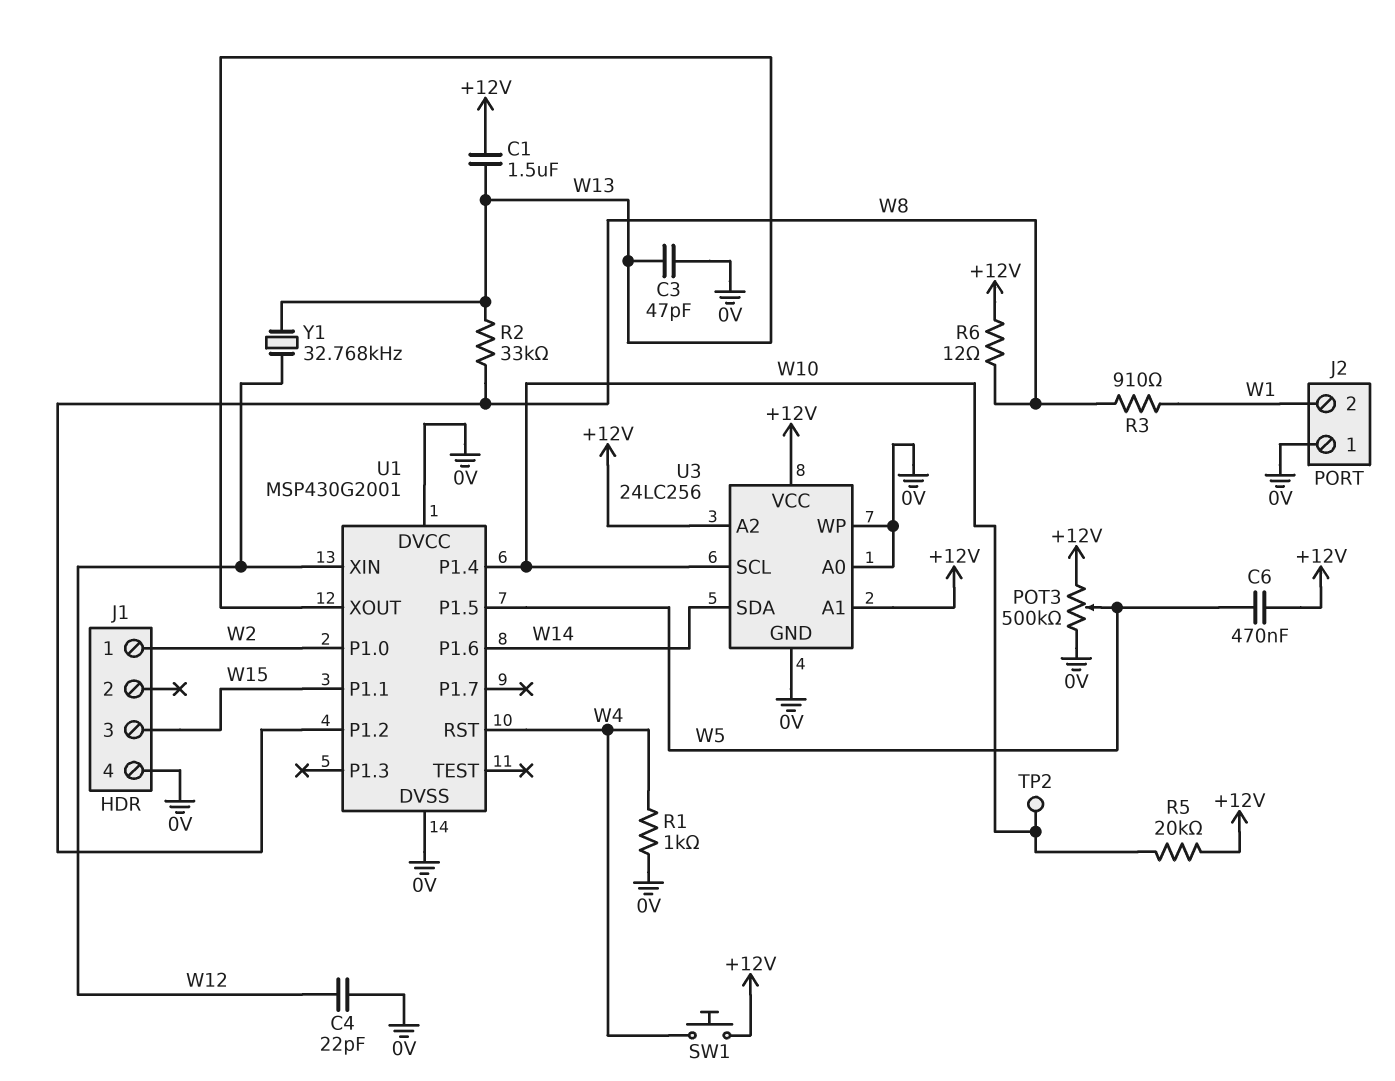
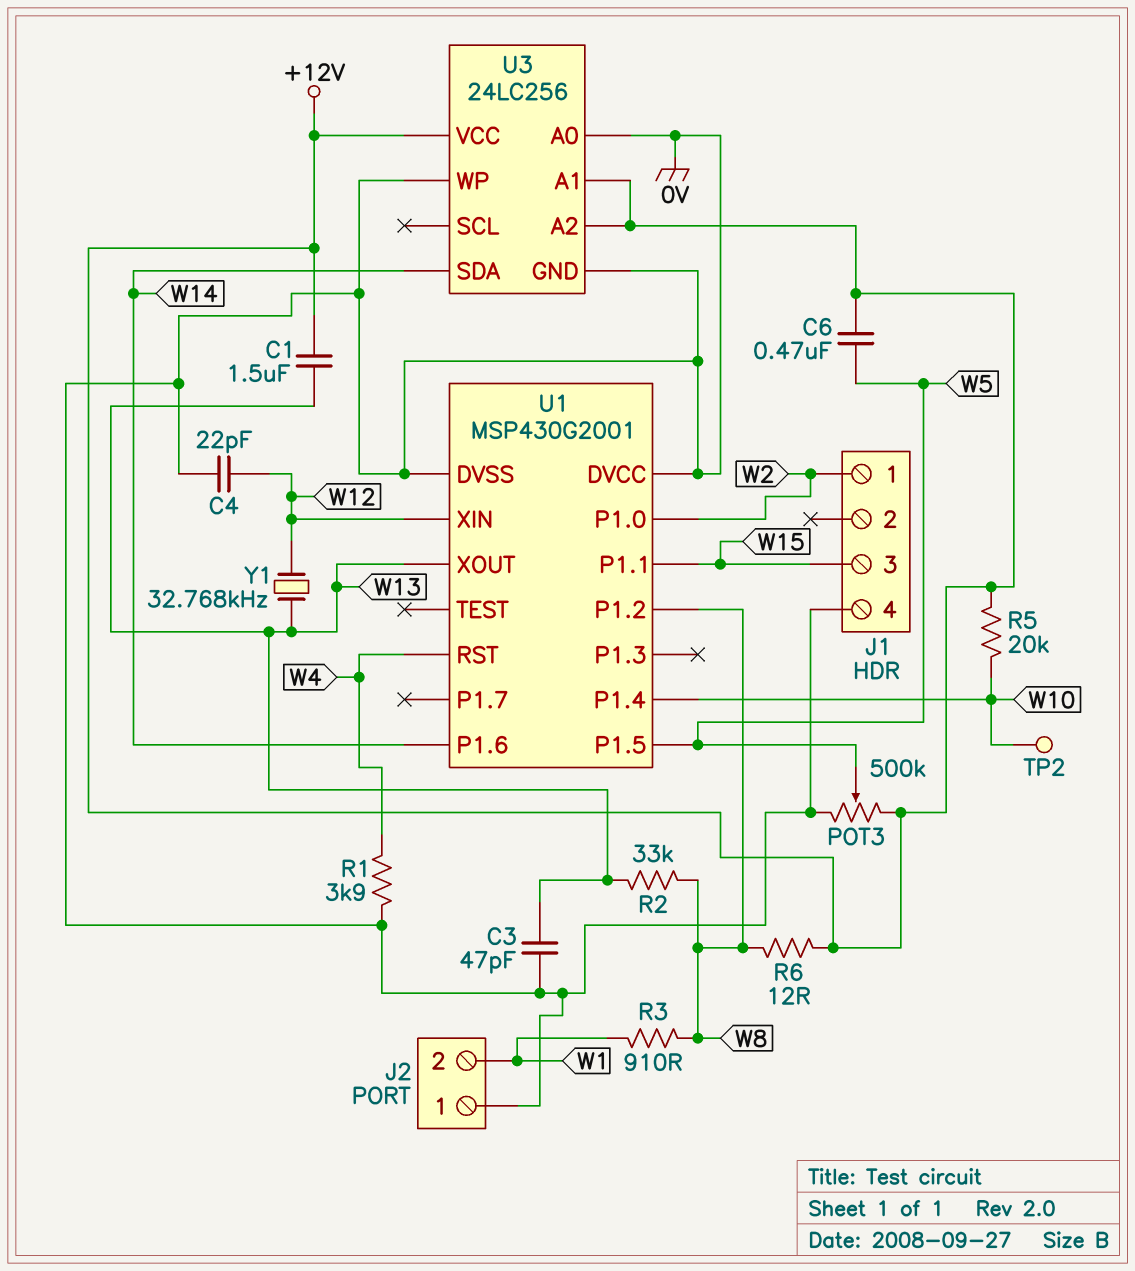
R1: 1k (0V, W4) -> 3.9k (0V, W4)
SW1: button (+12V, W4) -> none
U3 pin SCL: W10 -> none

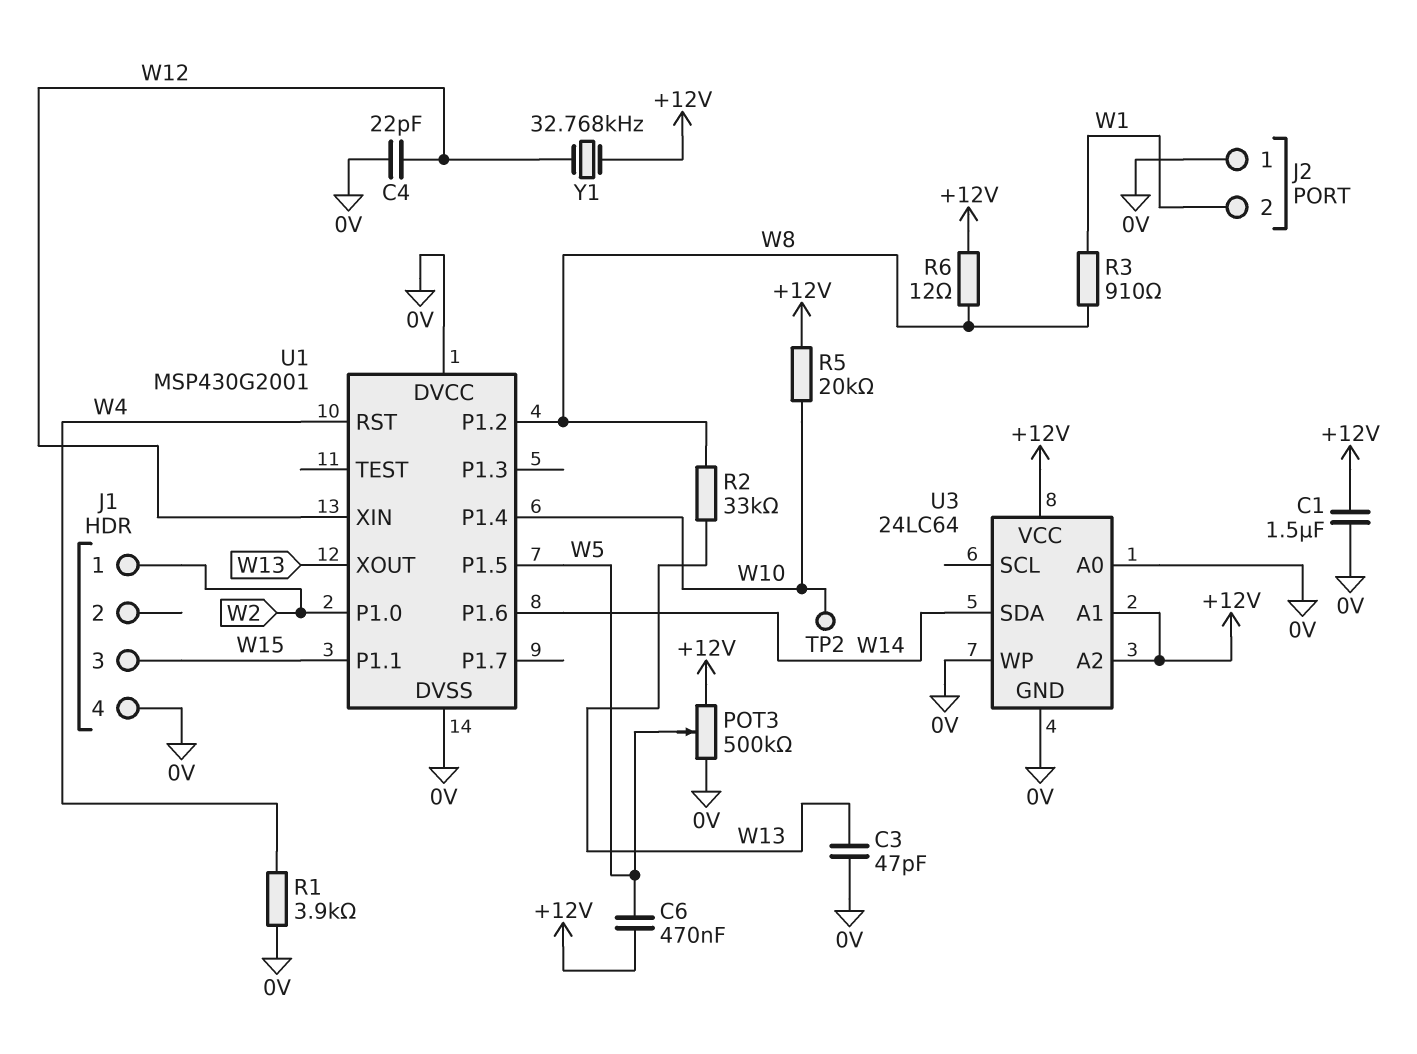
C1: 1.5uF (+12V, W13) -> 1.5uF (+12V, 0V)
U3: 24LC256 -> 24LC64
Y1: 32.768kHz (W12, W13) -> 32.768kHz (+12V, W12)

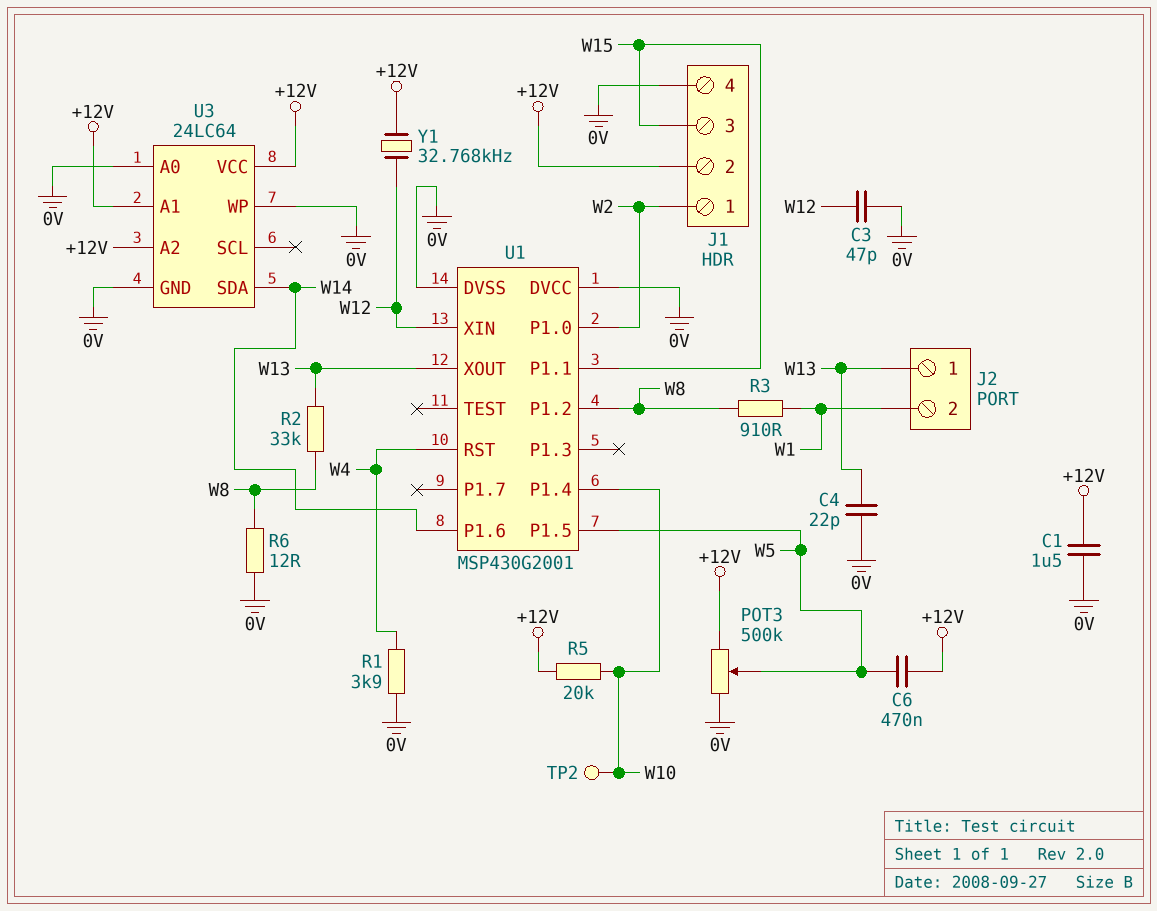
C3: 47pF (0V, W13) -> 47pF (0V, W12)
C4: 22pF (0V, W12) -> 22pF (0V, W13)
J1 pin 2: none -> +12V
J2 pin 1: 0V -> W13
R6: 12 (+12V, W8) -> 12 (0V, W8)

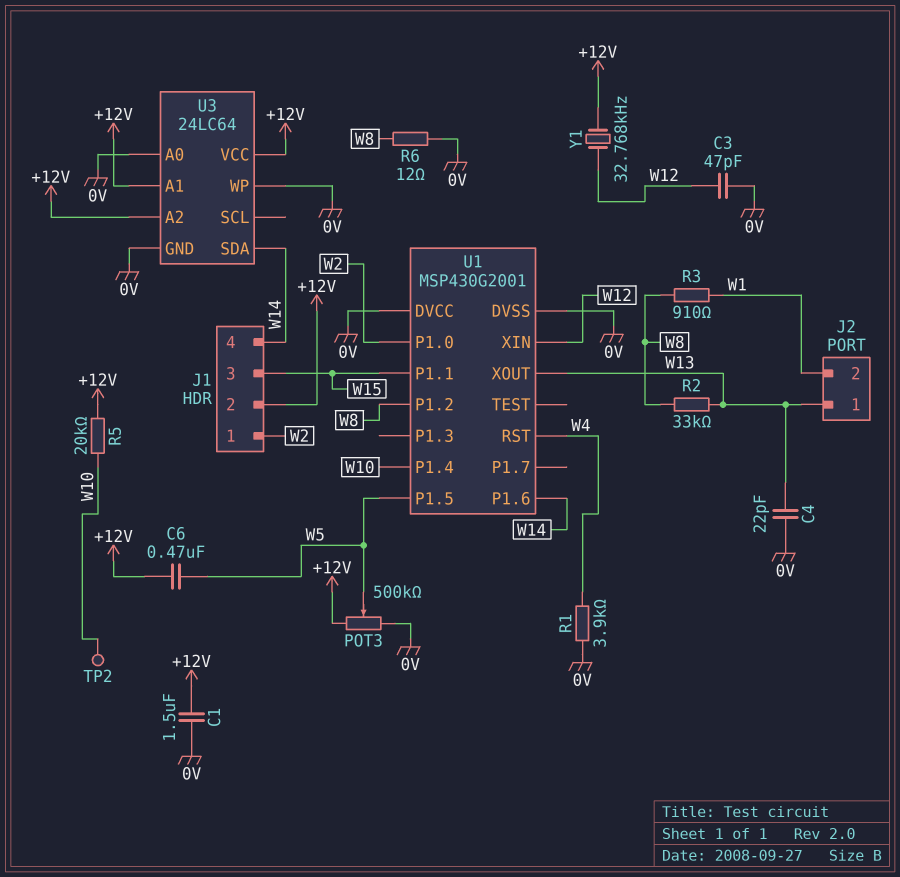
J1 pin 4: 0V -> W14

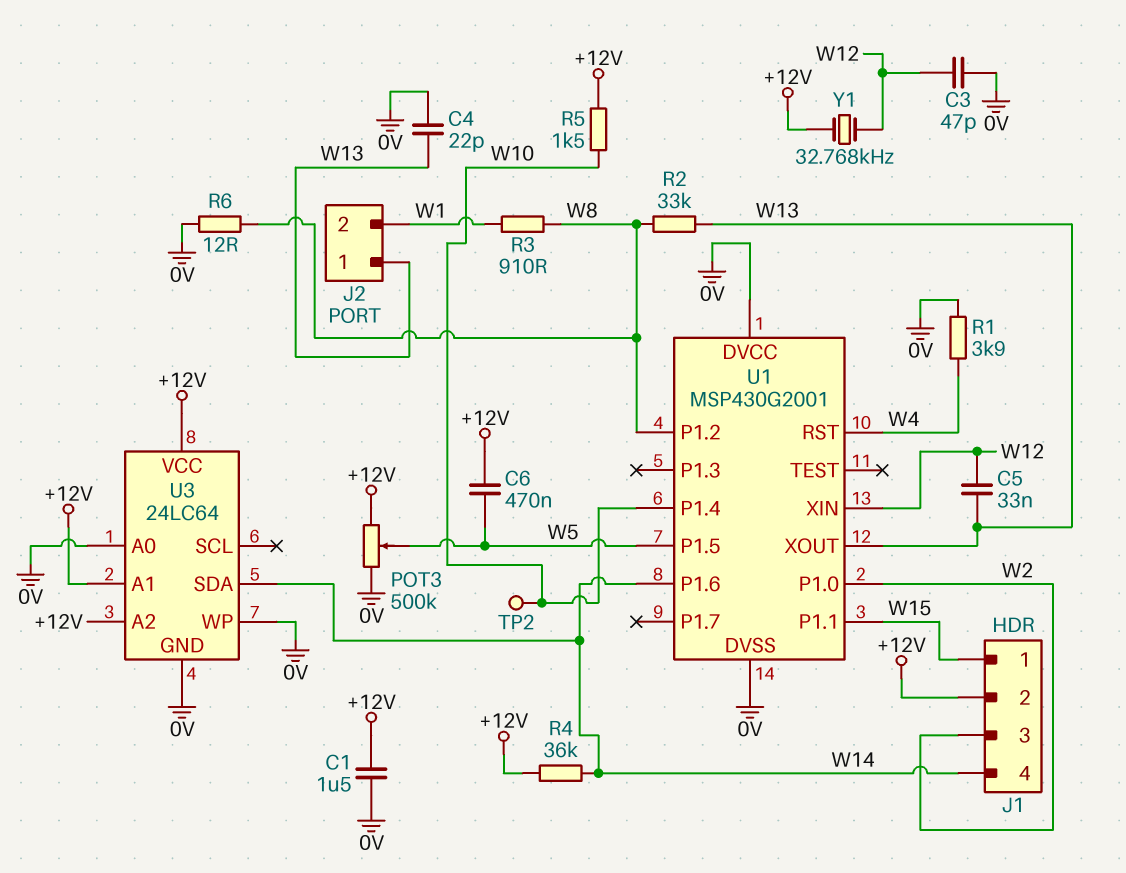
C5: none -> 33nF (W12, W13)
J1 pin 1: W2 -> W15
J1 pin 3: W15 -> W2
R4: none -> 36k (+12V, W14)
R5: 20k (+12V, W10) -> 1.5k (+12V, W10)

